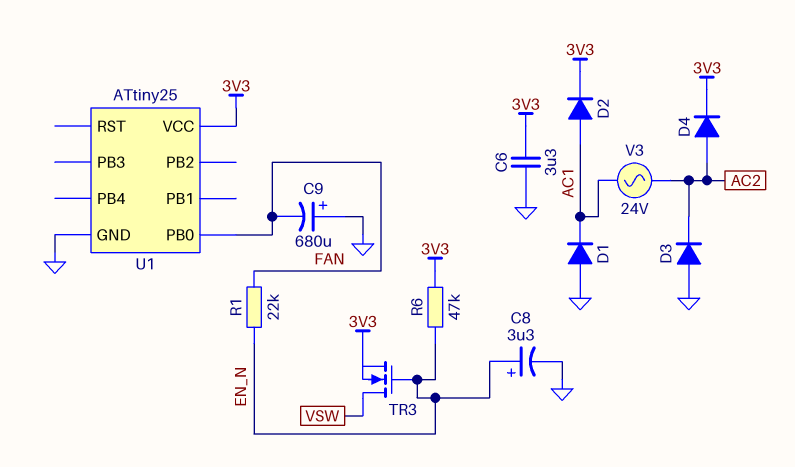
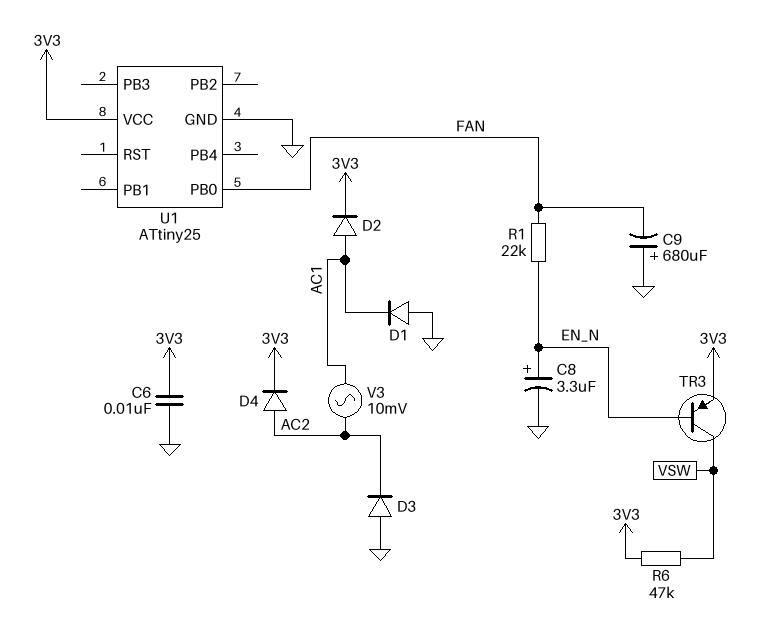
C6: 3.3uF (3V3, GND) -> 10nF (3V3, GND)
R6: 47k (3V3, EN_N) -> 47k (3V3, VSW)
TR3: NMOS (G EN_N, D VSW, S 3V3) -> PNP (B EN_N, C VSW, E 3V3)
V3: AC 24V (AC1, AC2) -> AC 10mV (AC1, AC2)

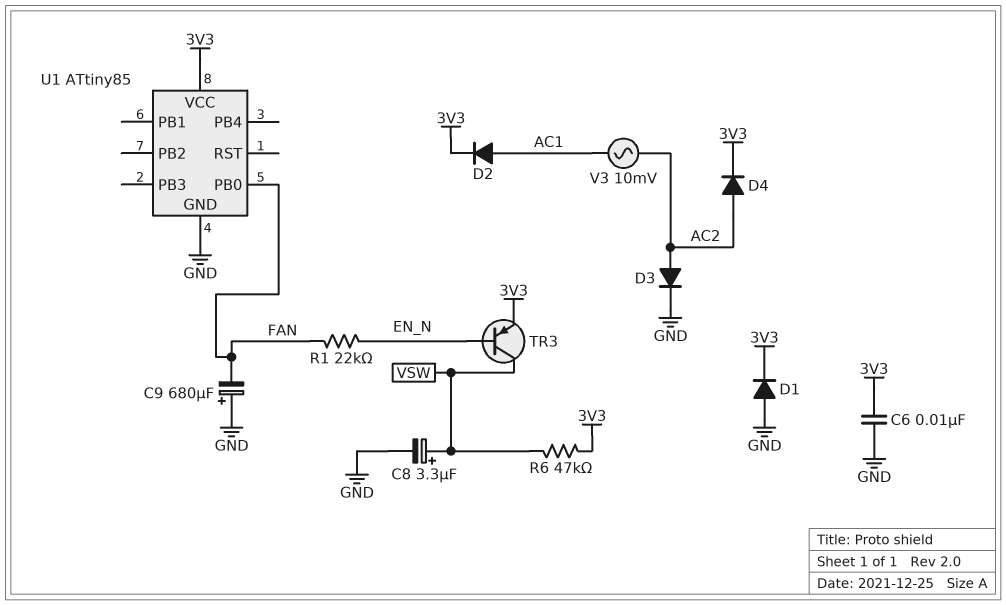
C8: 3.3uF (plus EN_N, minus GND) -> 3.3uF (plus VSW, minus GND)
D1: diode (A GND, K AC1) -> diode (A GND, K 3V3)
D3: diode (A GND, K AC2) -> diode (A AC2, K GND)
U1: ATtiny25 -> ATtiny85

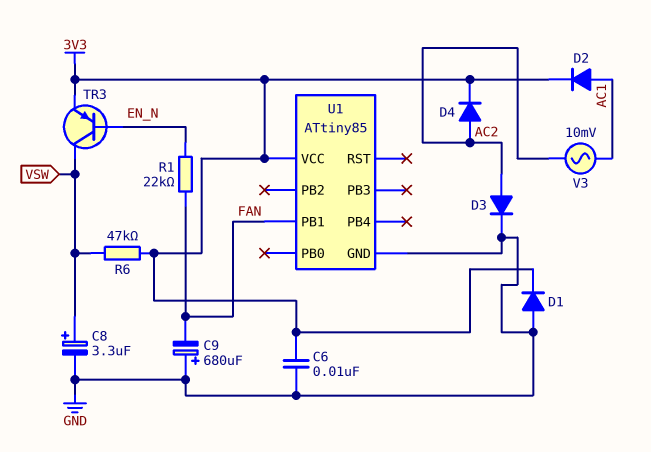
U1 pin PB0: FAN -> none
U1 pin PB1: none -> FAN

